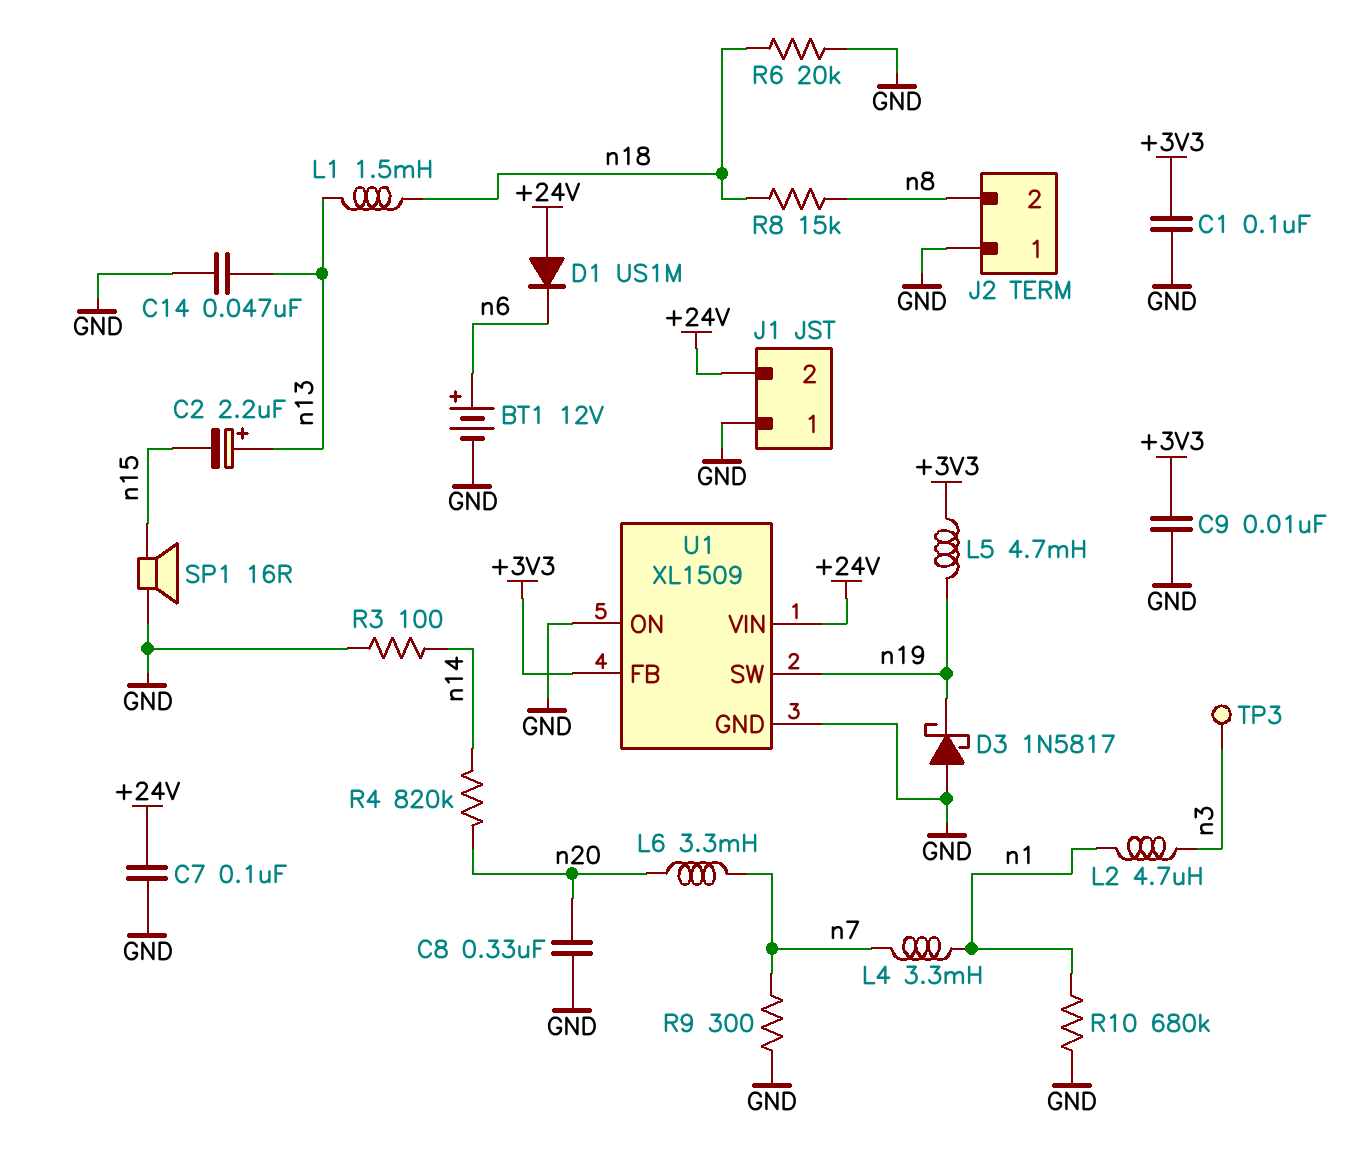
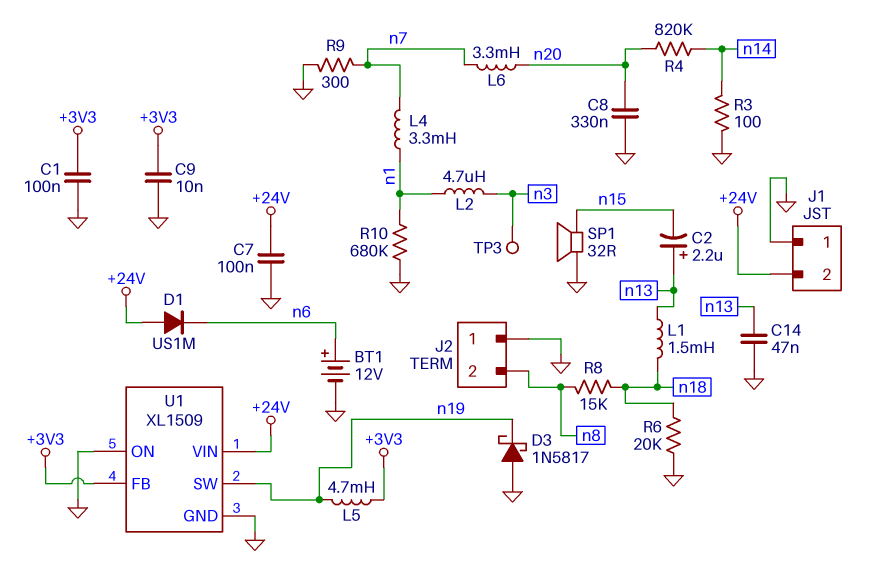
SP1: speaker 16R (GND, n15) -> speaker 32R (GND, n15)

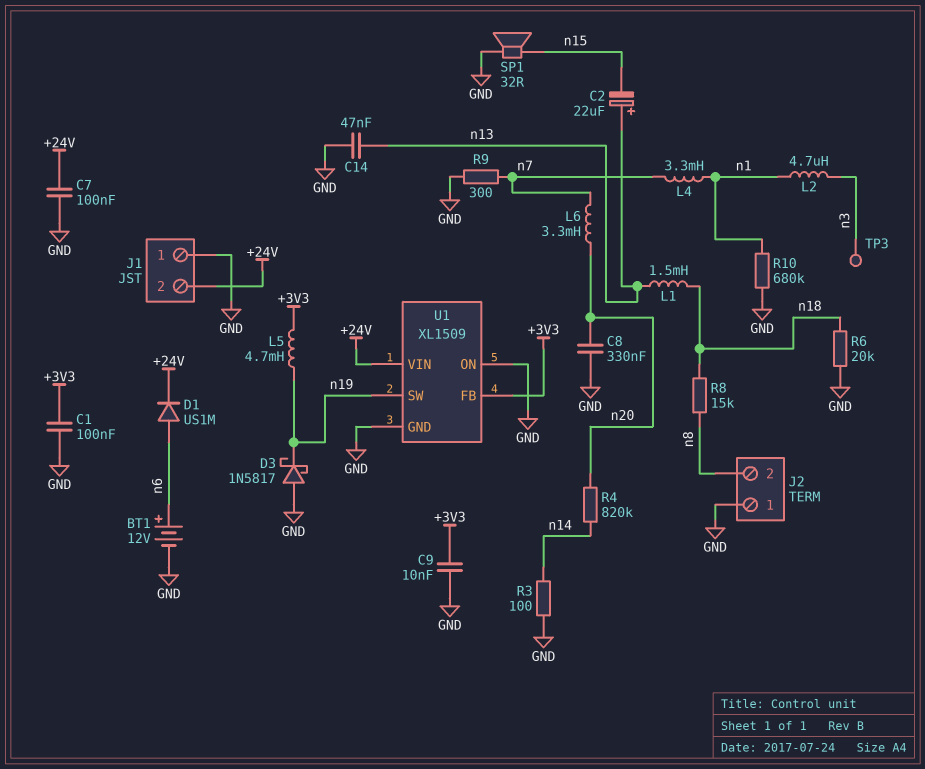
C2: 2.2uF (plus n13, minus n15) -> 22uF (plus n13, minus n15)
D1: diode US1M (A +24V, K n6) -> diode US1M (A n6, K +24V)

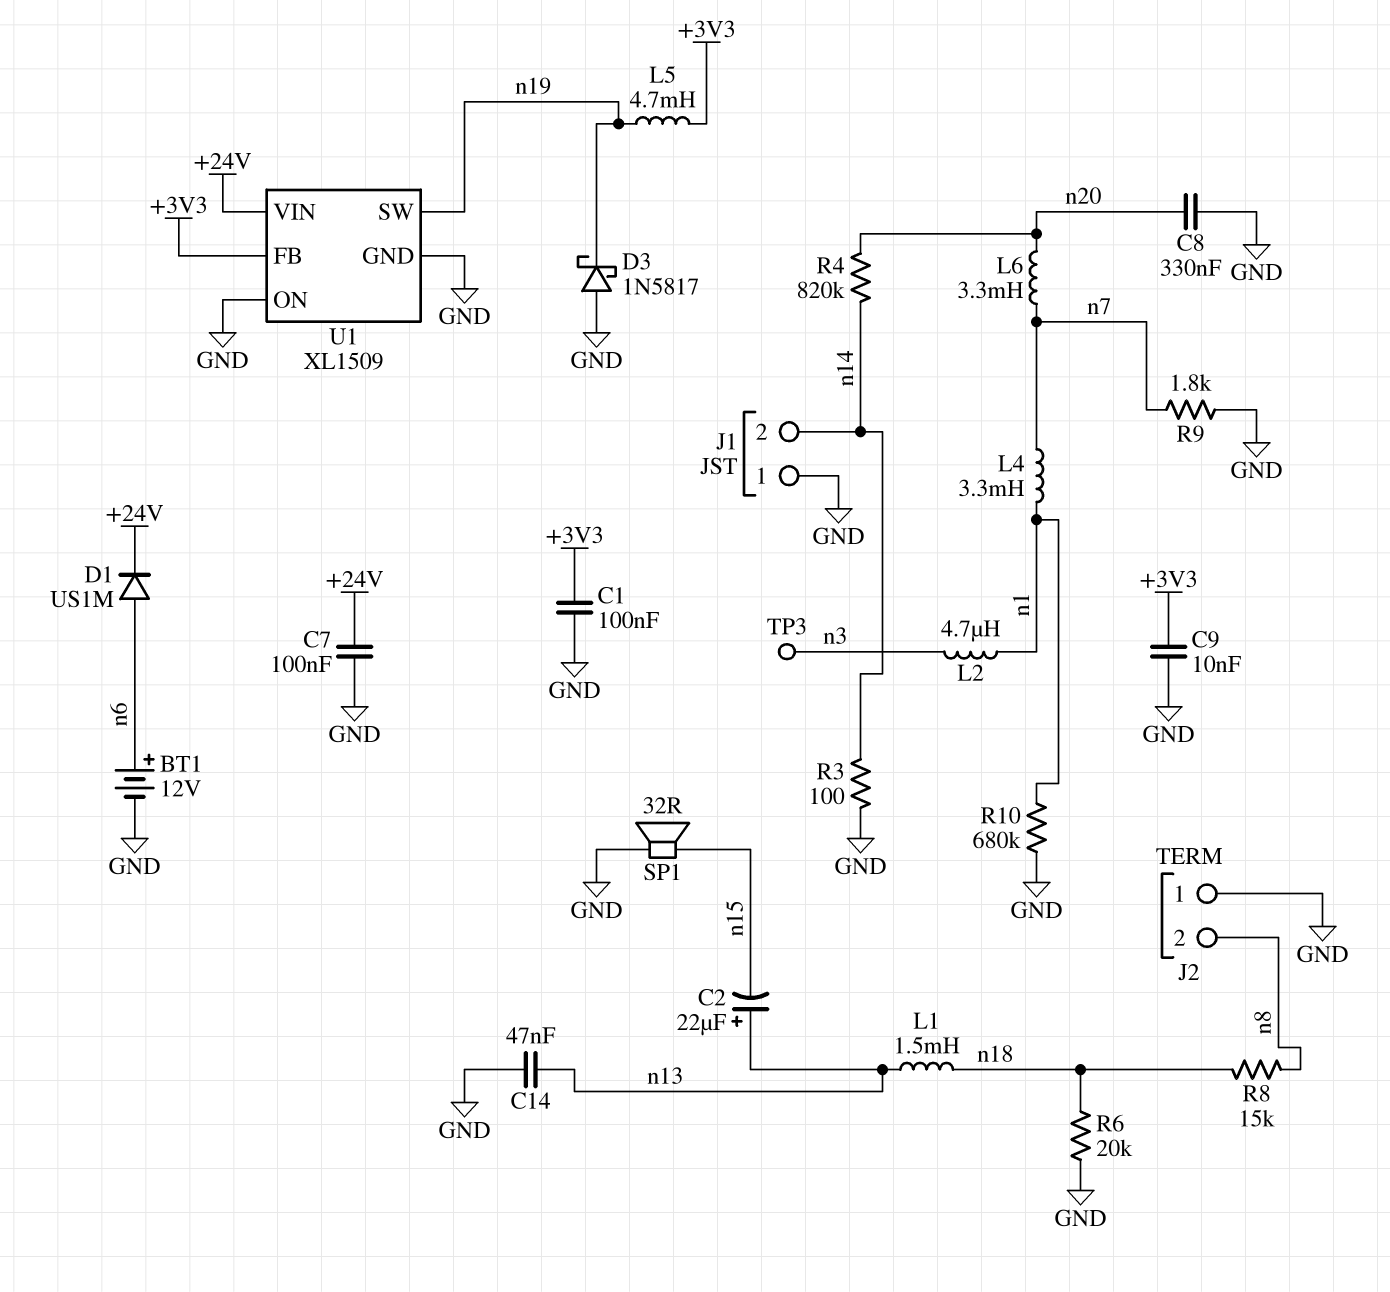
J1 pin 2: +24V -> n14
R9: 300 (GND, n7) -> 1.8k (GND, n7)

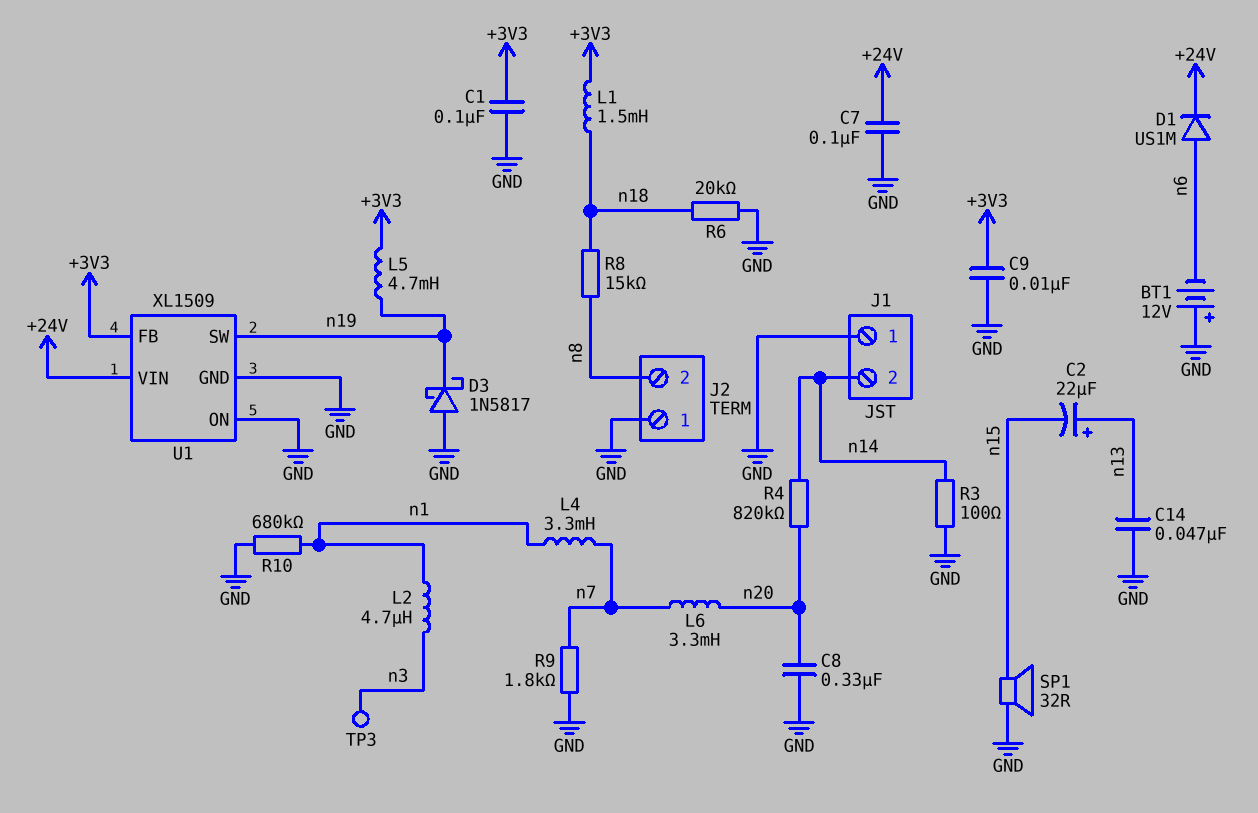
BT1: 12V (plus n6, minus GND) -> 12V (plus GND, minus n6)
L1: 1.5mH (n13, n18) -> 1.5mH (+3V3, n18)

